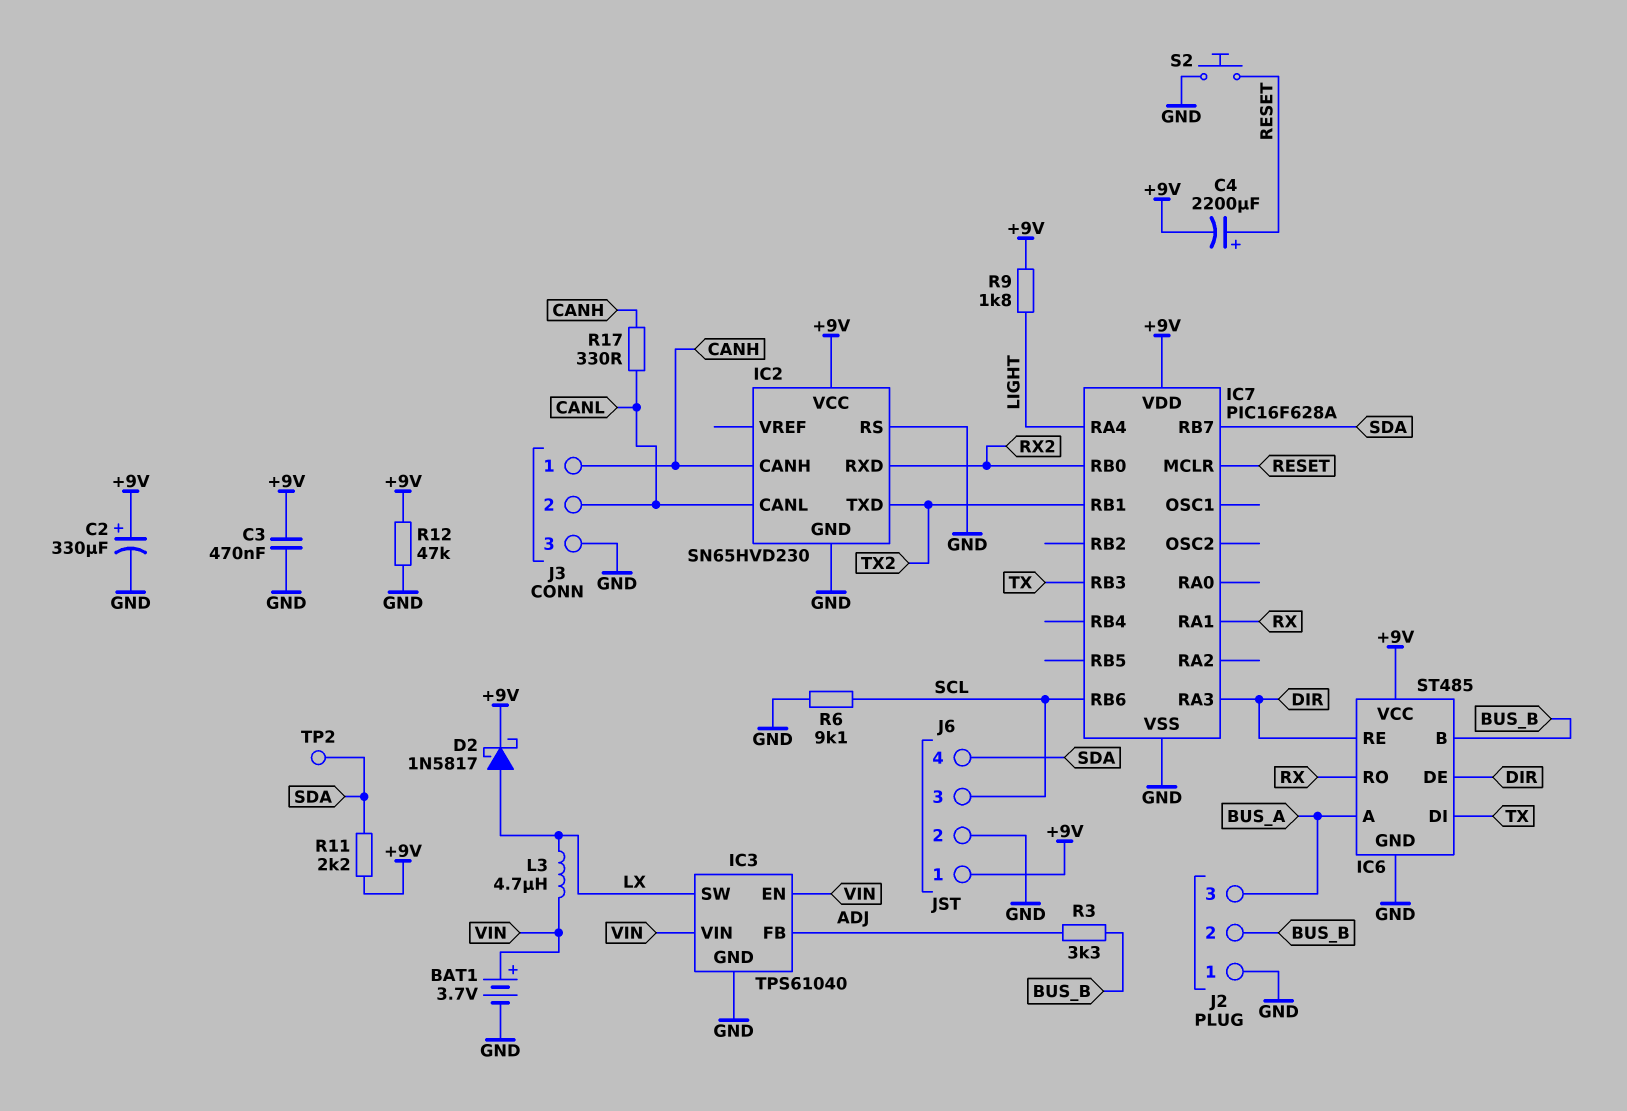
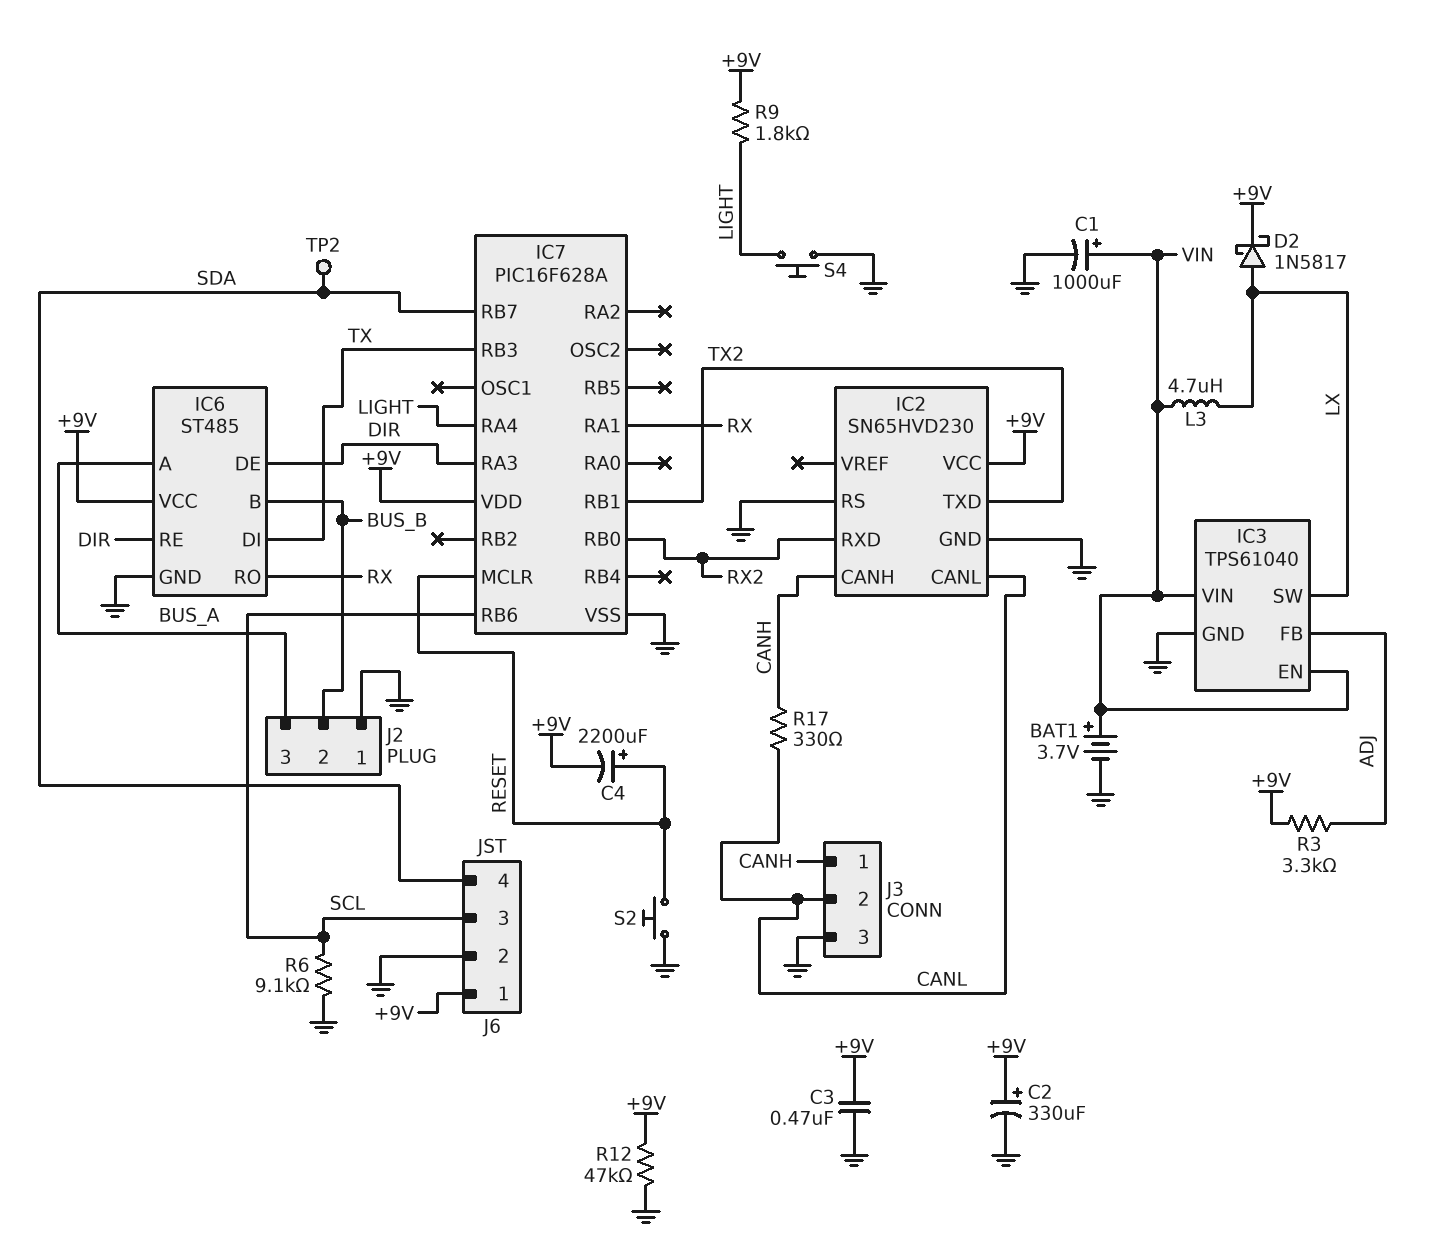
C1: none -> 1000uF (plus VIN, minus GND)
R3: 3.3k (ADJ, BUS_B) -> 3.3k (+9V, ADJ)
R11: 2.2k (+9V, SDA) -> none
S4: none -> button (GND, LIGHT)

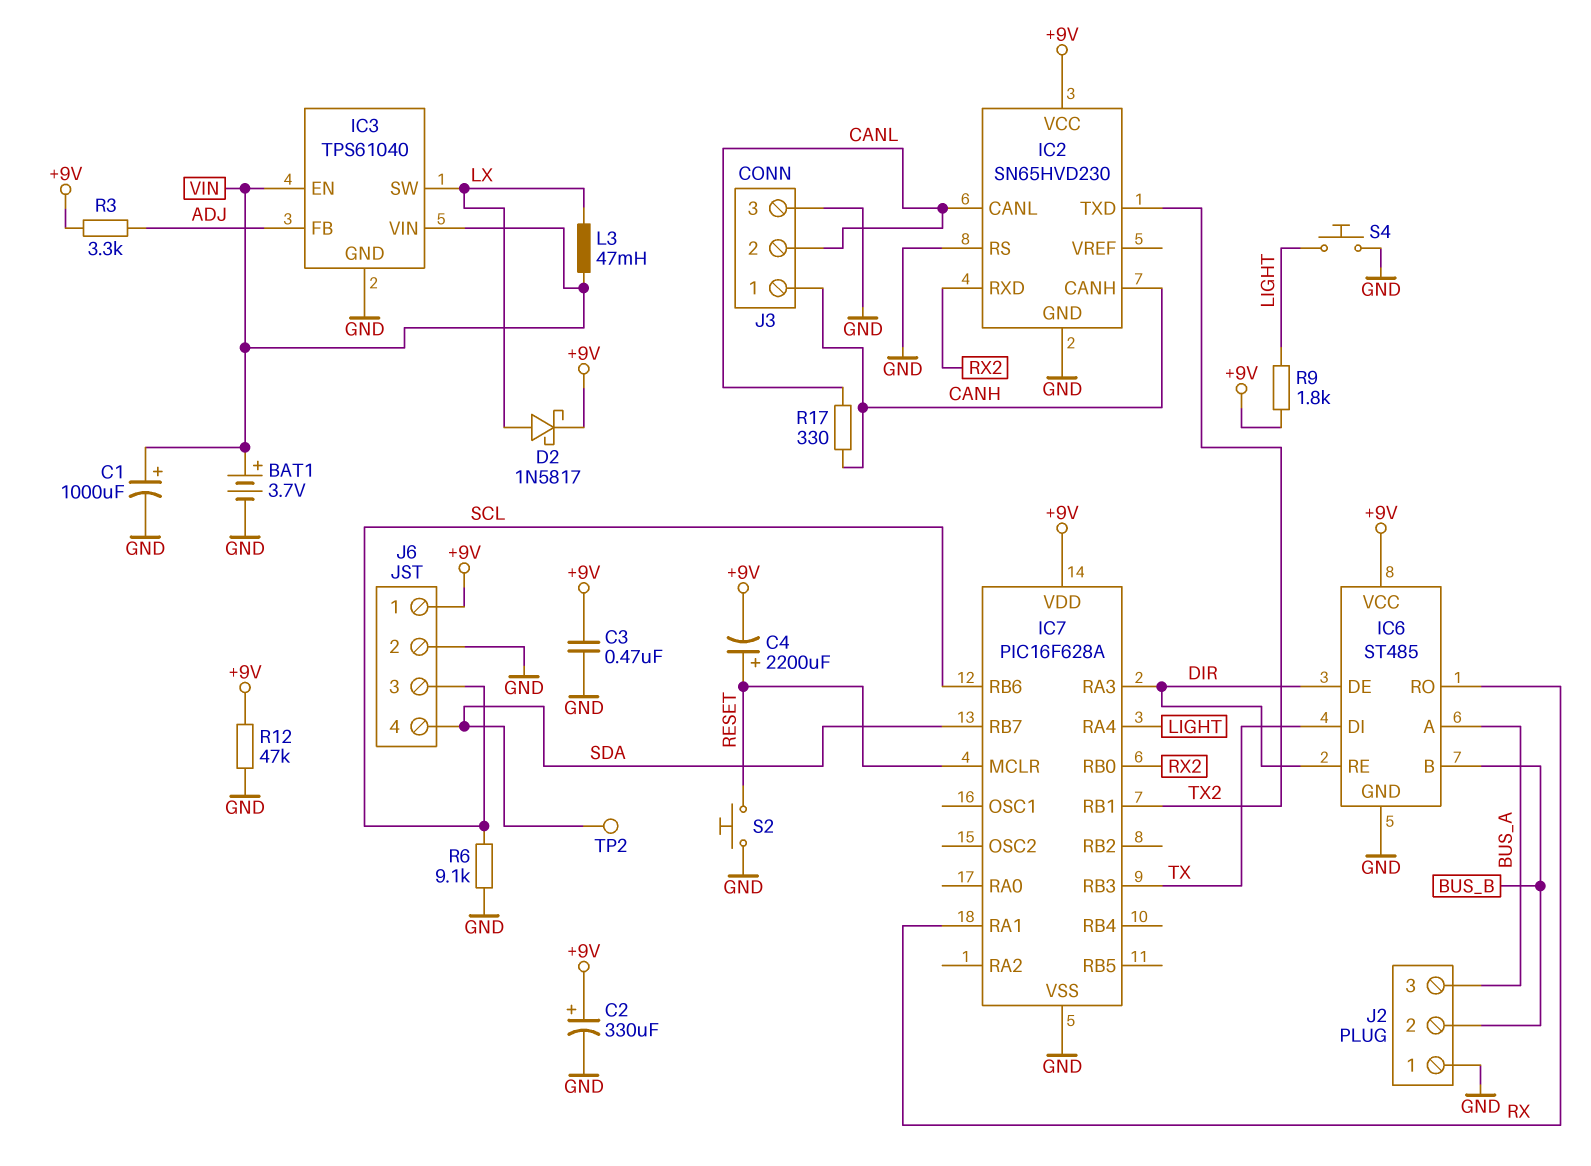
L3: 4.7uH (LX, VIN) -> 47mH (LX, VIN)

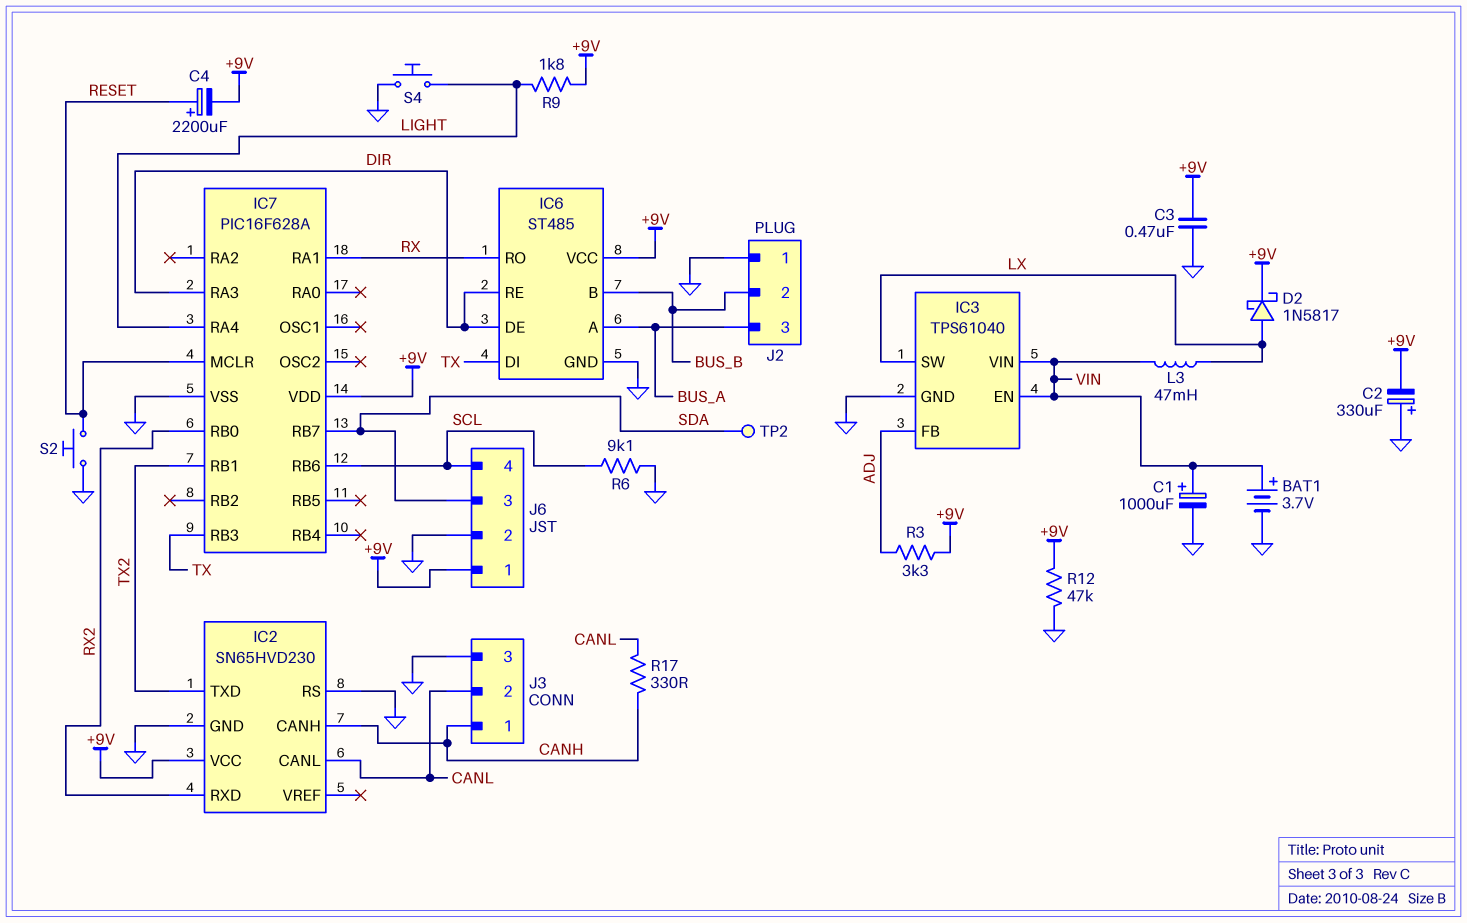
C2: 330uF (plus +9V, minus GND) -> 330uF (plus GND, minus +9V)
J6 pin 3: SCL -> SDA
J6 pin 4: SDA -> SCL

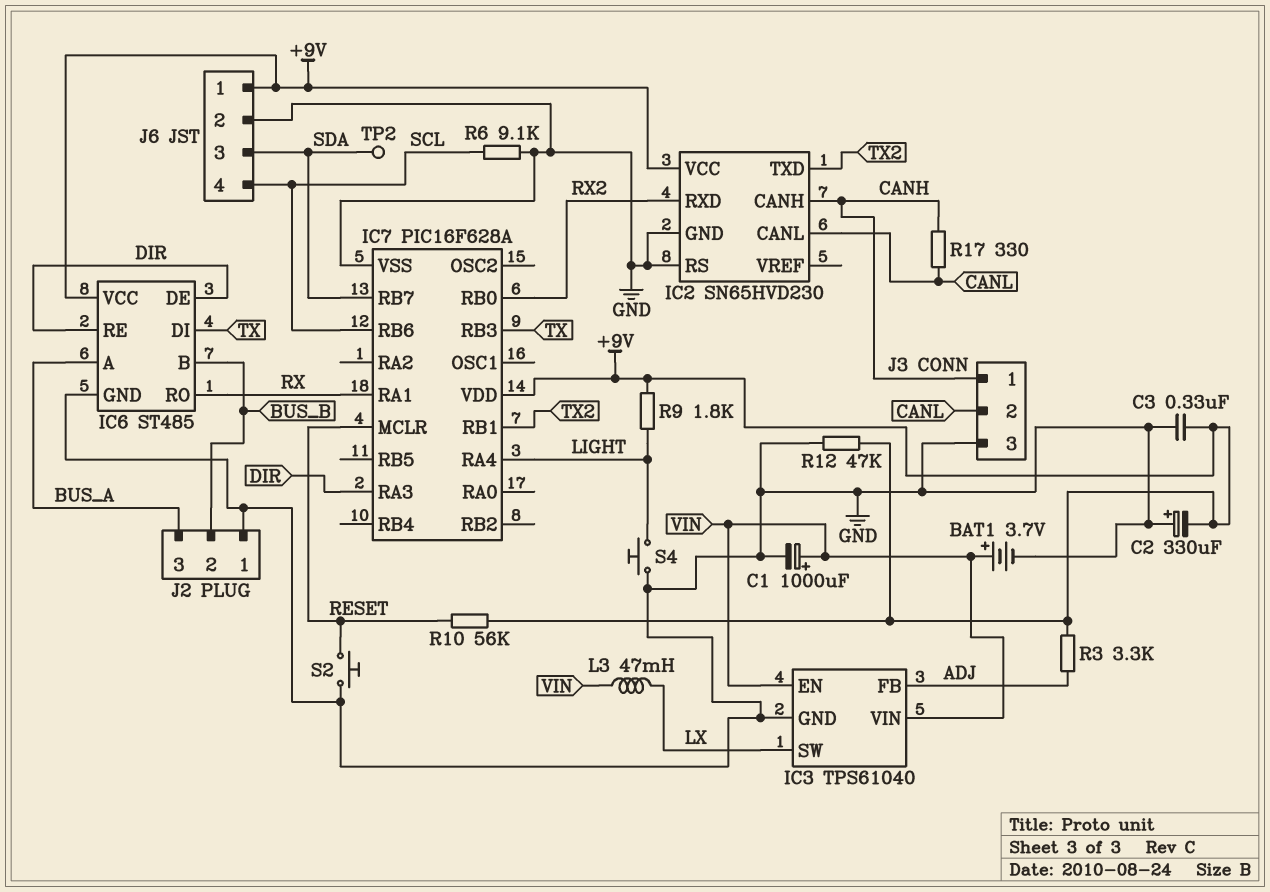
C3: 470nF (+9V, GND) -> 330nF (+9V, GND)
C4: 2200uF (plus RESET, minus +9V) -> none
D2: schottky 1N5817 (A LX, K +9V) -> none
R10: none -> 56k (+9V, RESET)

